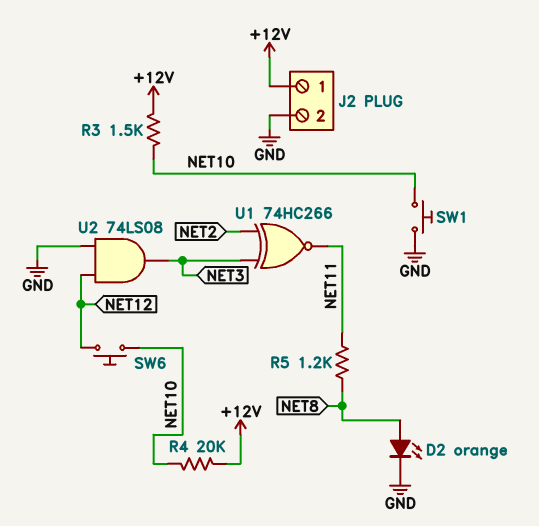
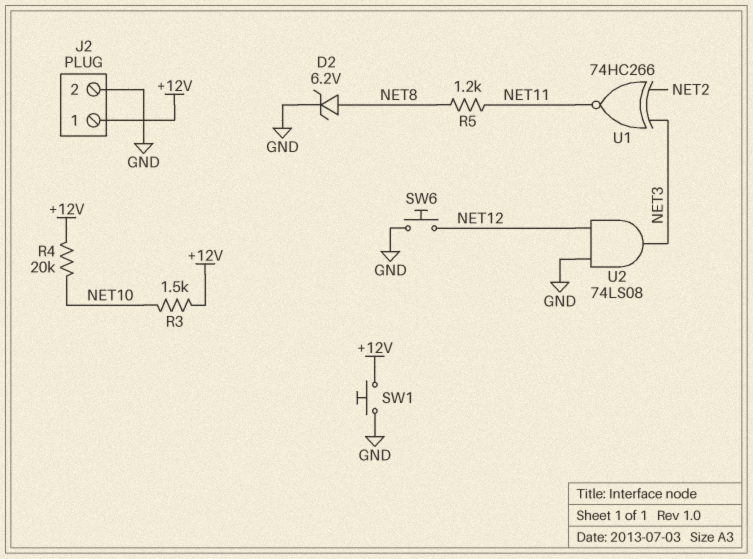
D2: LED orange (A NET8, K GND) -> zener 6.2V (A NET8, K GND)
SW1: button (GND, NET10) -> button (+12V, GND)
SW6: button (NET10, NET12) -> button (GND, NET12)

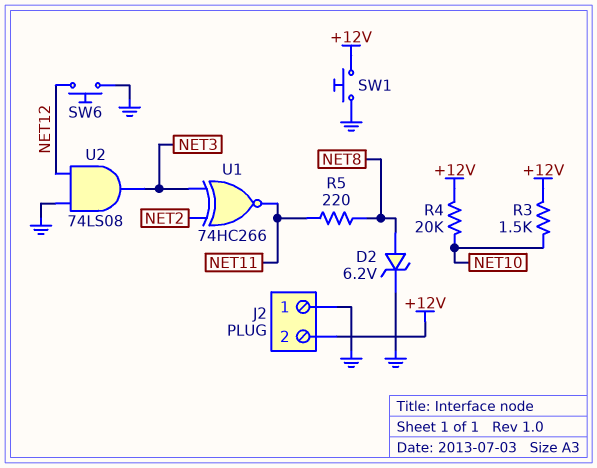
J2 pin 1: +12V -> GND
J2 pin 2: GND -> +12V
R5: 1.2k (NET8, NET11) -> 220 (NET8, NET11)

